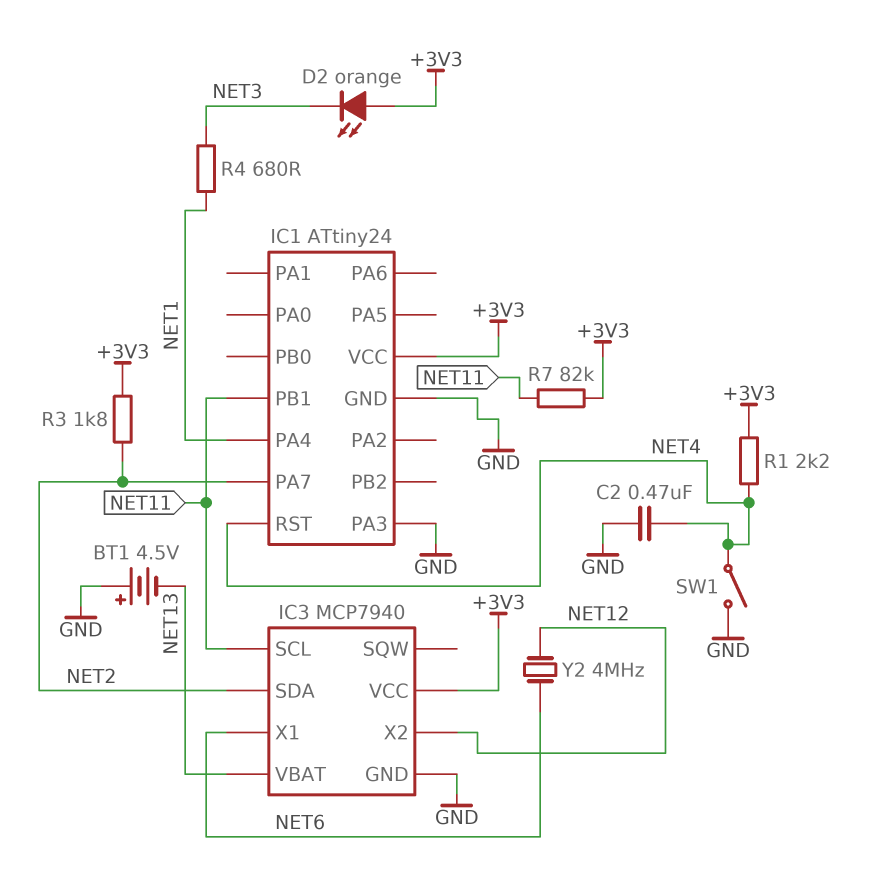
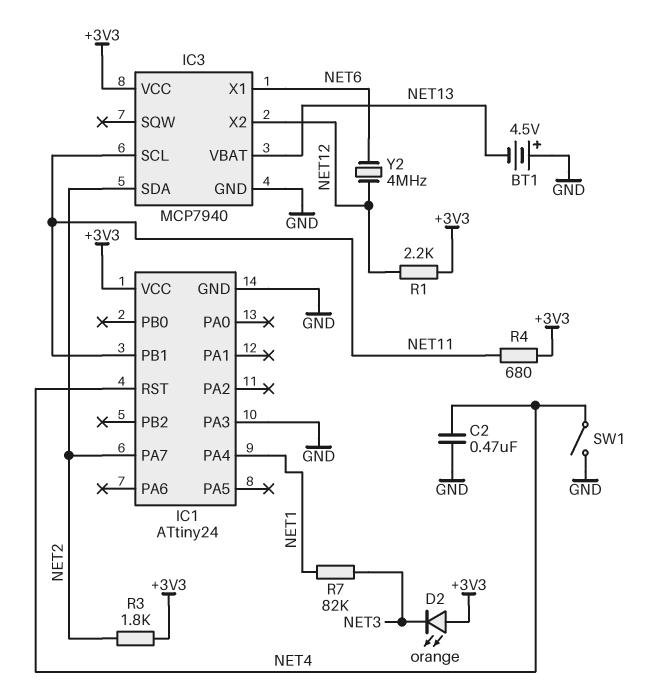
R1: 2.2k (+3V3, NET4) -> 2.2k (+3V3, NET12)
R4: 680 (NET1, NET3) -> 680 (+3V3, NET11)
R7: 82k (+3V3, NET11) -> 82k (NET1, NET3)

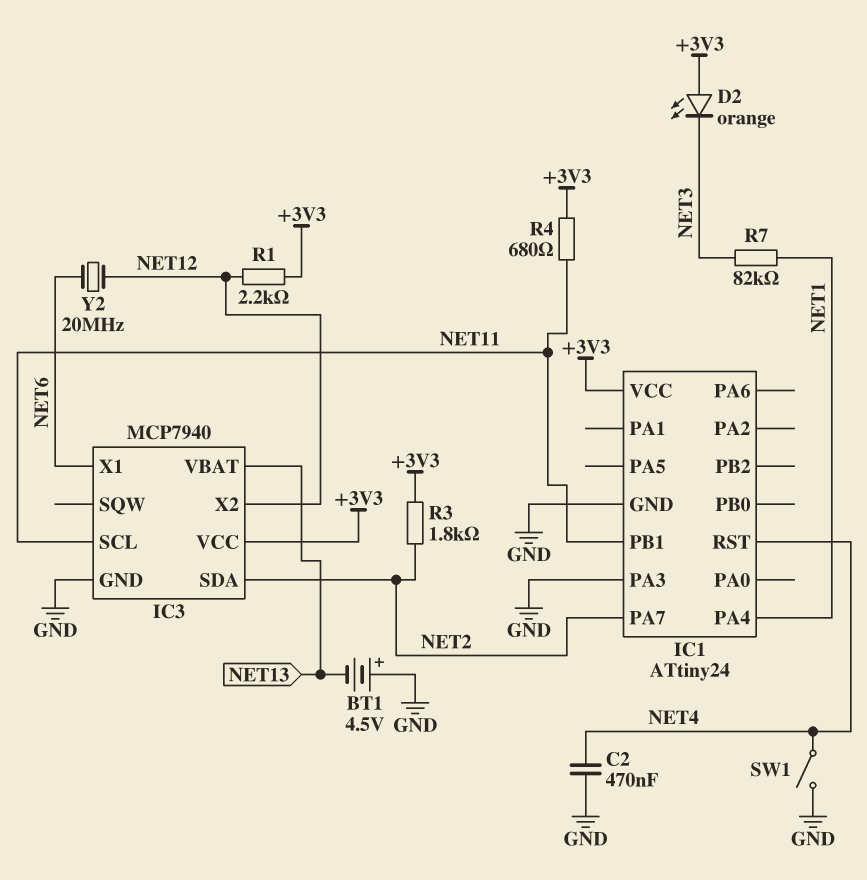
Y2: 4MHz (NET6, NET12) -> 20MHz (NET6, NET12)

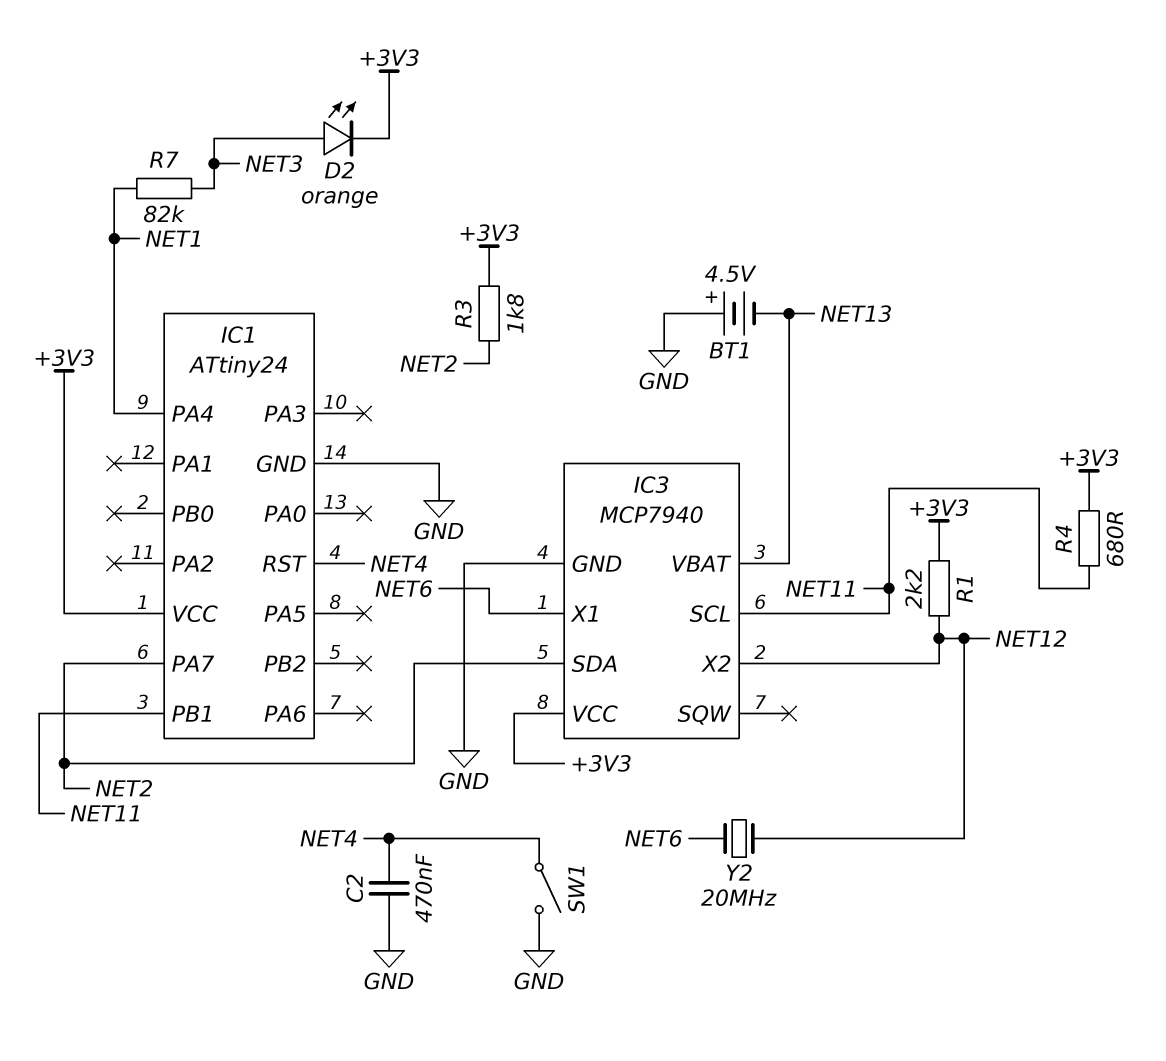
D2: LED orange (A +3V3, K NET3) -> LED orange (A NET3, K +3V3)
IC1 pin PA3: GND -> none

